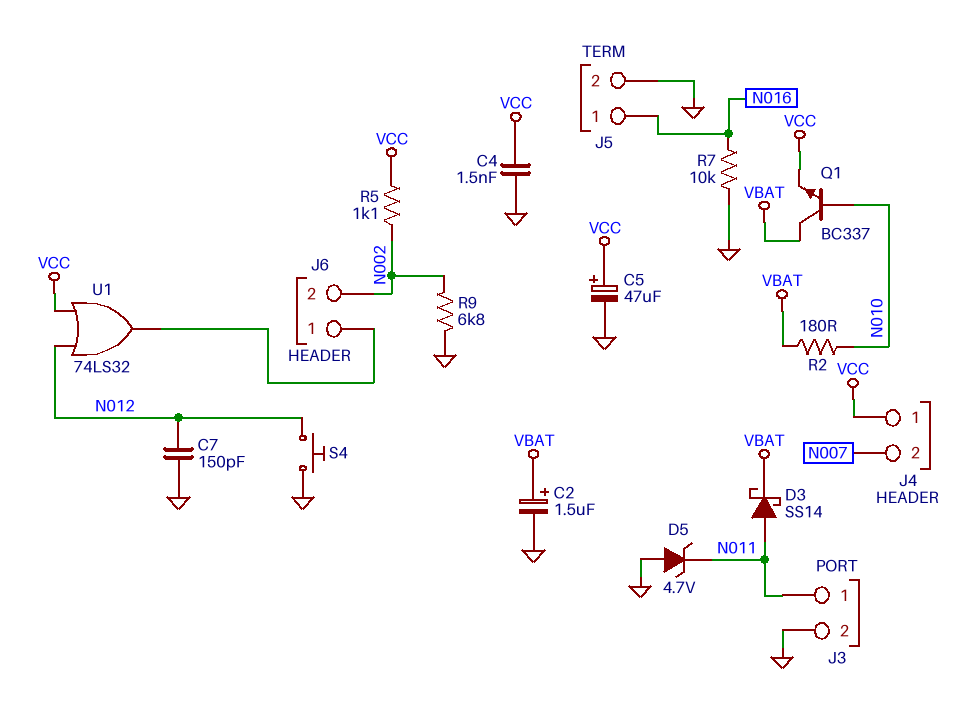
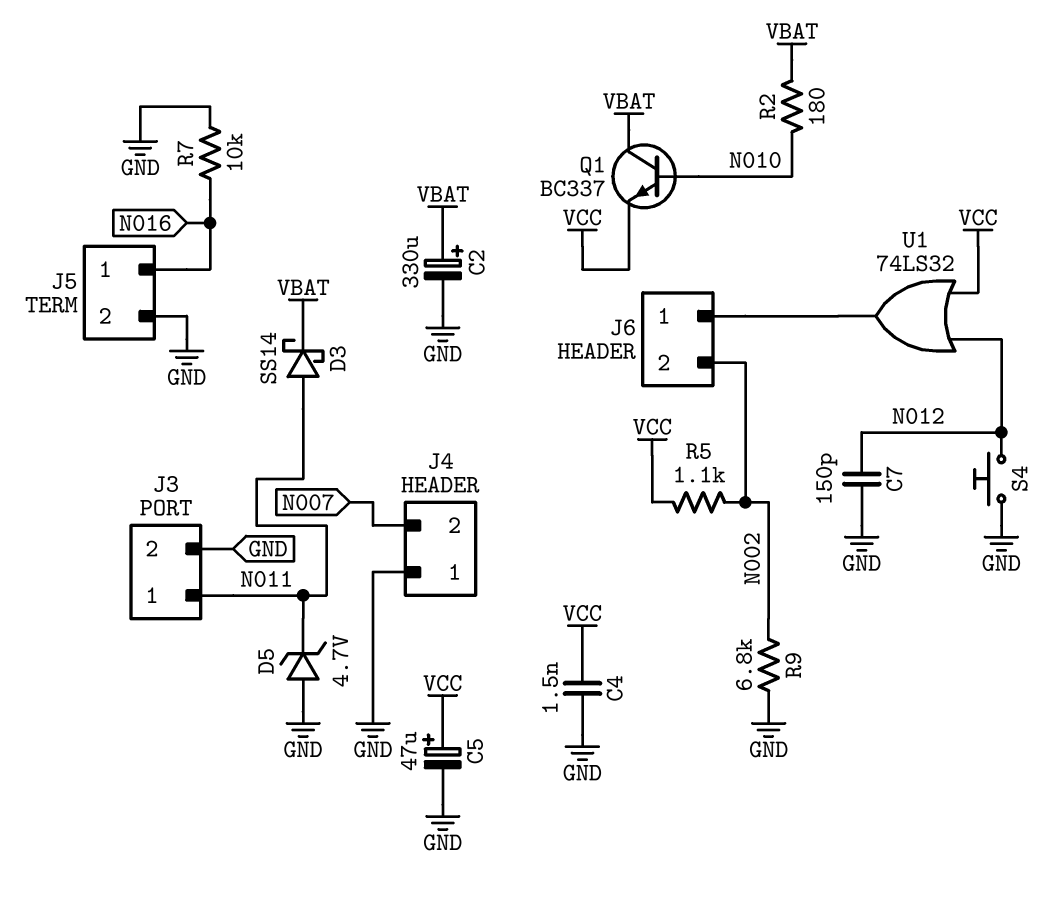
C2: 1.5uF (plus VBAT, minus GND) -> 330uF (plus VBAT, minus GND)
J4 pin 1: VCC -> GND

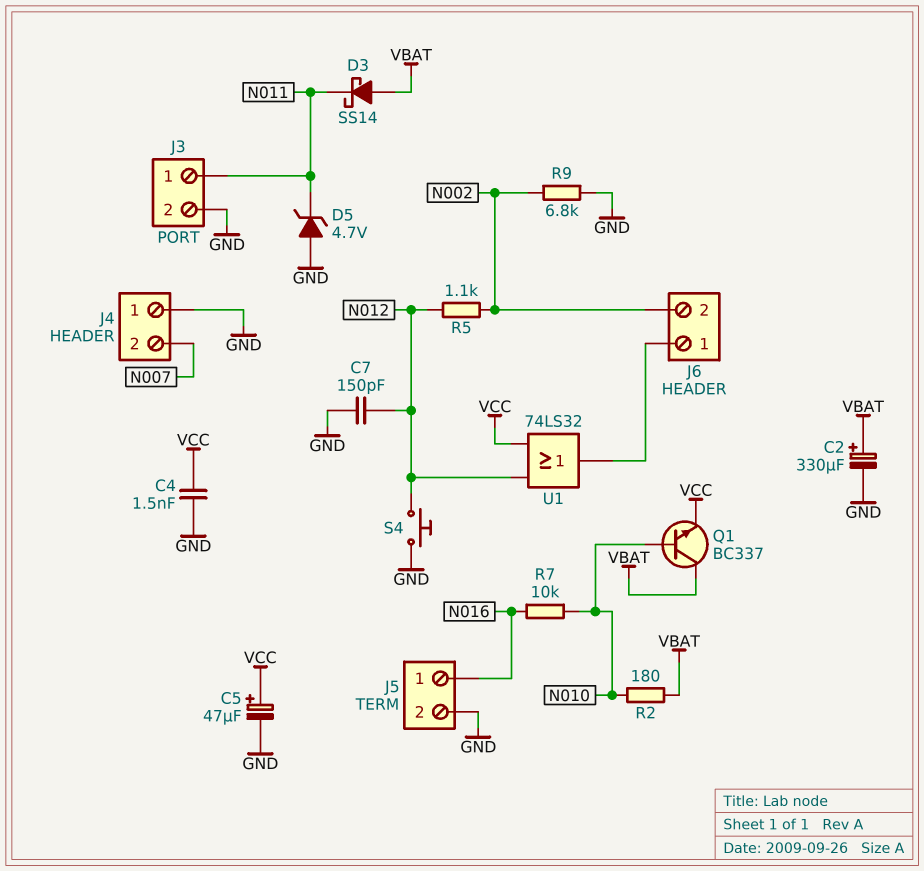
D3: schottky SS14 (A N011, K VBAT) -> schottky SS14 (A VBAT, K N011)
R5: 1.1k (N002, VCC) -> 1.1k (N002, N012)
R7: 10k (GND, N016) -> 10k (N010, N016)

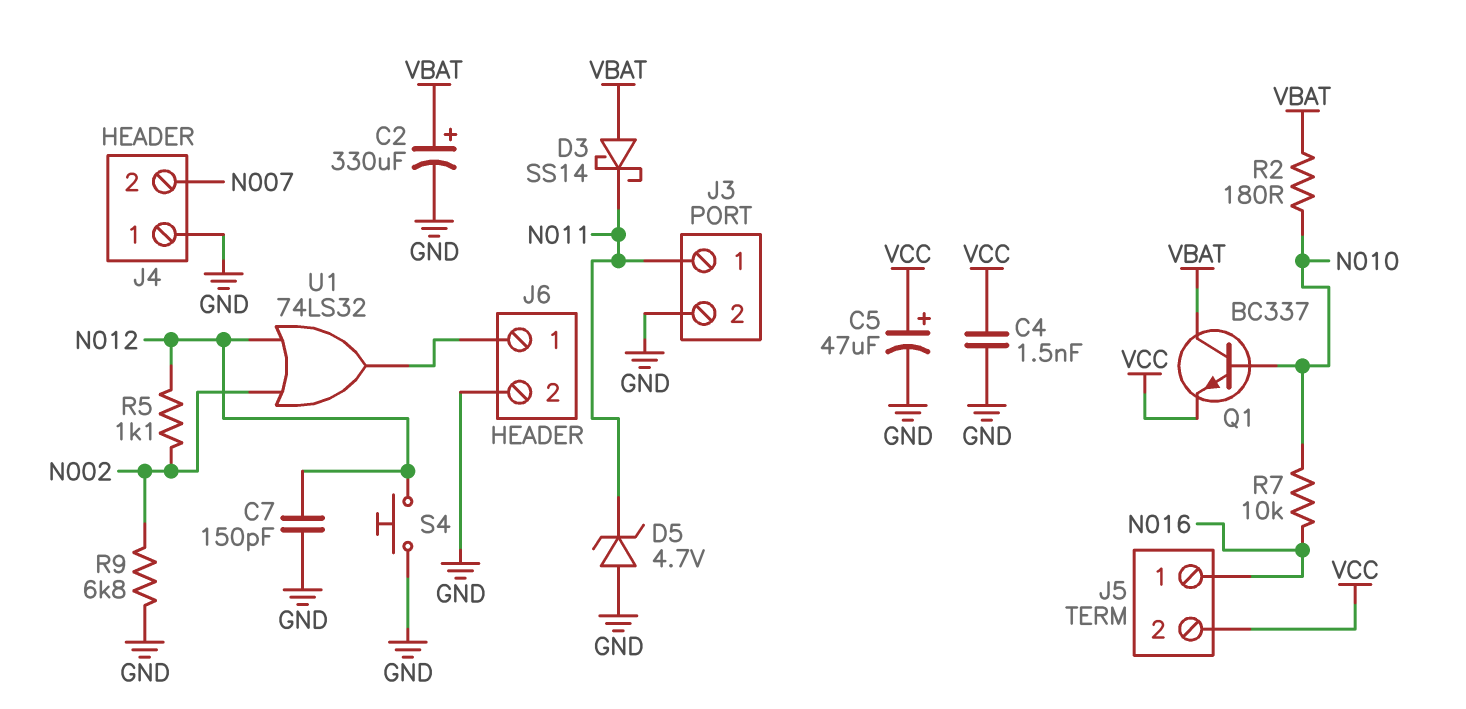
J5 pin 2: GND -> VCC
J6 pin 2: N002 -> GND
U1: OR 74LS32 (in N012, in VCC, out J6/1) -> OR 74LS32 (in N002, in N012, out J6/1)

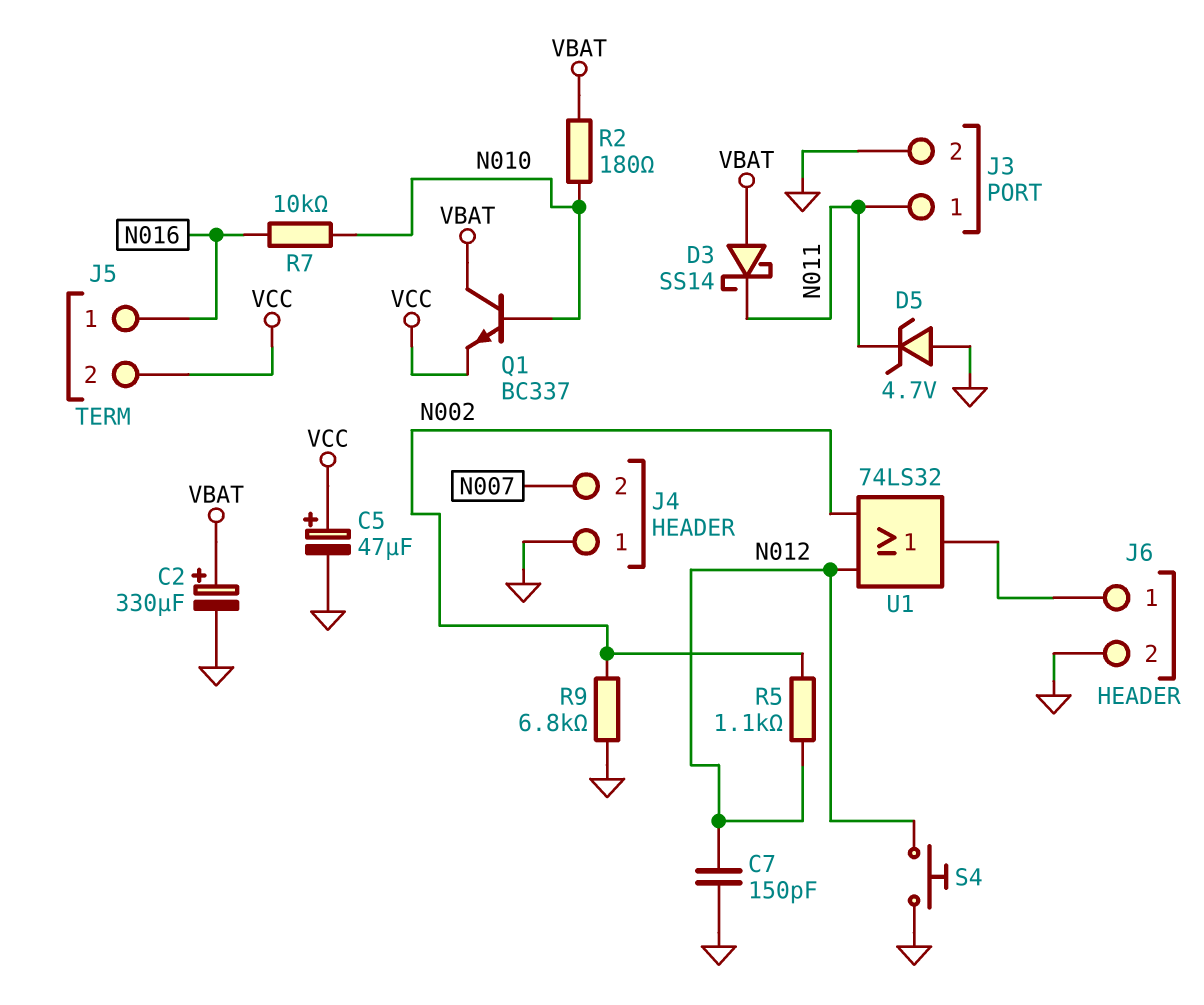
C4: 1.5nF (GND, VCC) -> none

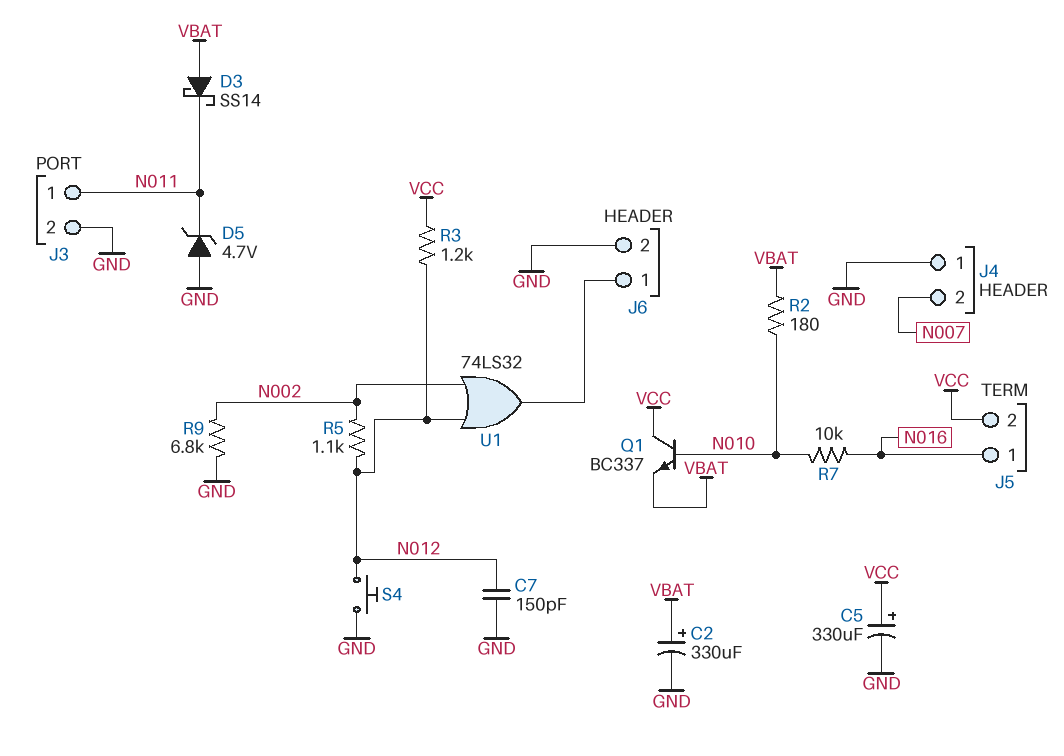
C5: 47uF (plus VCC, minus GND) -> 330uF (plus VCC, minus GND)
Q1: NPN BC337 (B N010, C VBAT, E VCC) -> NPN BC337 (B N010, C VCC, E VBAT)
R3: none -> 1.2k (N012, VCC)

